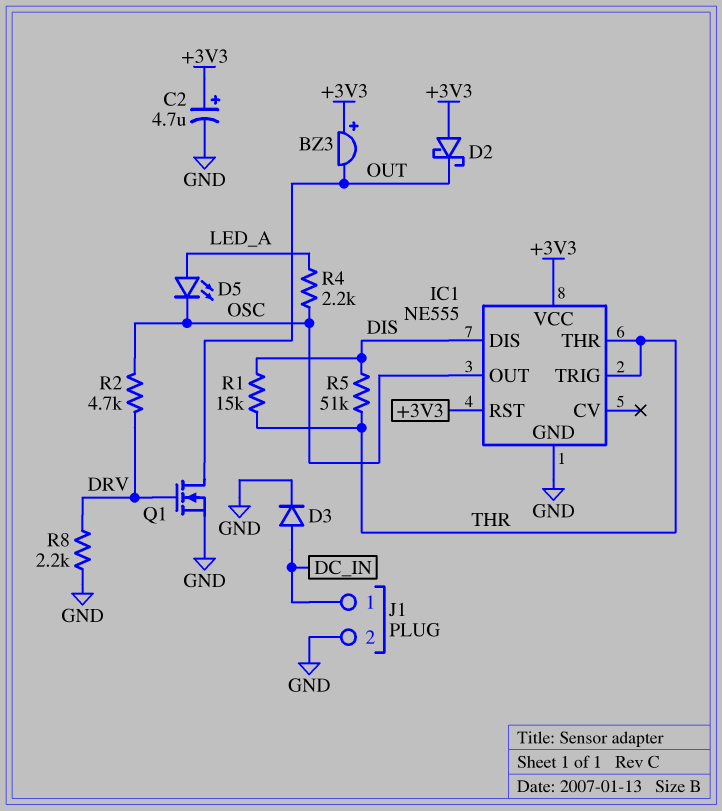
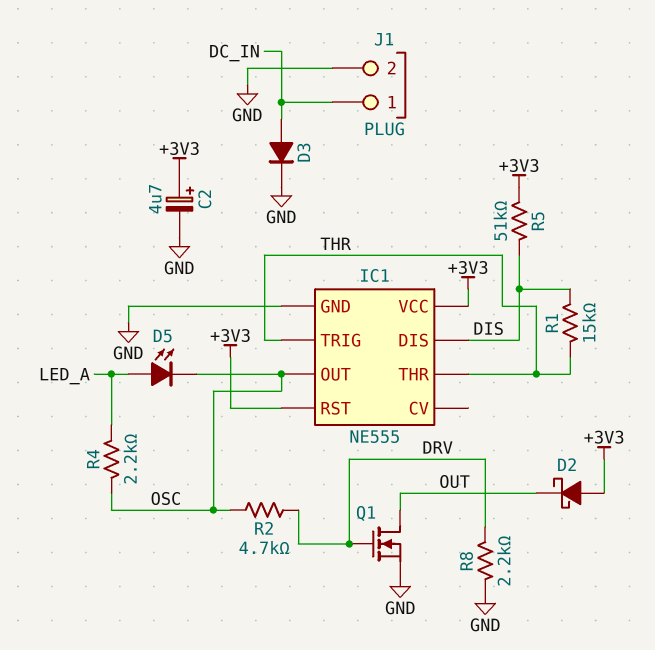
BZ3: buzzer (plus +3V3, minus OUT) -> none
R5: 51k (DIS, THR) -> 51k (+3V3, DIS)

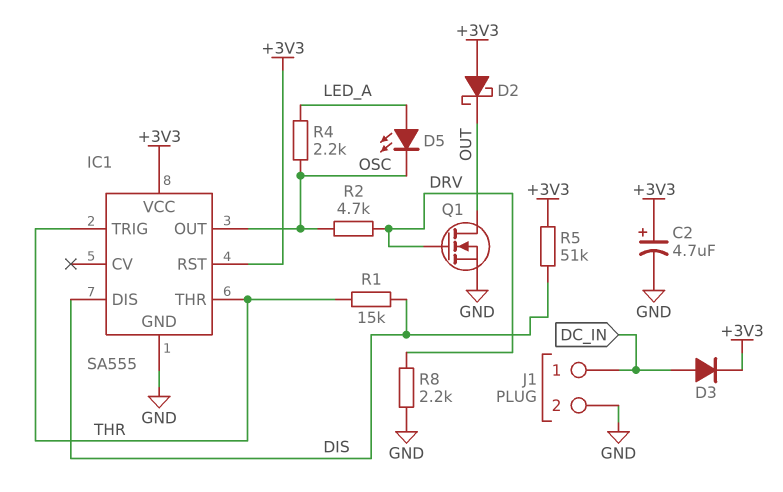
D3: diode (A DC_IN, K GND) -> diode (A DC_IN, K +3V3)
IC1: NE555 -> SA555

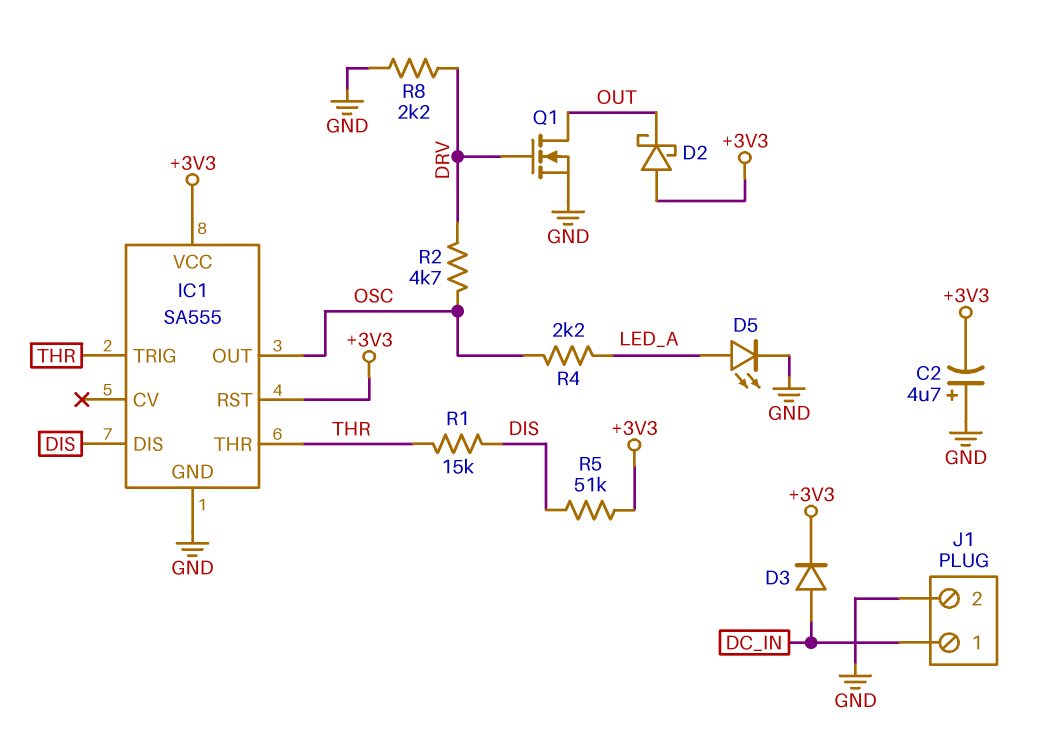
C2: 4.7uF (plus +3V3, minus GND) -> 4.7uF (plus GND, minus +3V3)
D5: LED (A LED_A, K OSC) -> LED (A LED_A, K GND)

